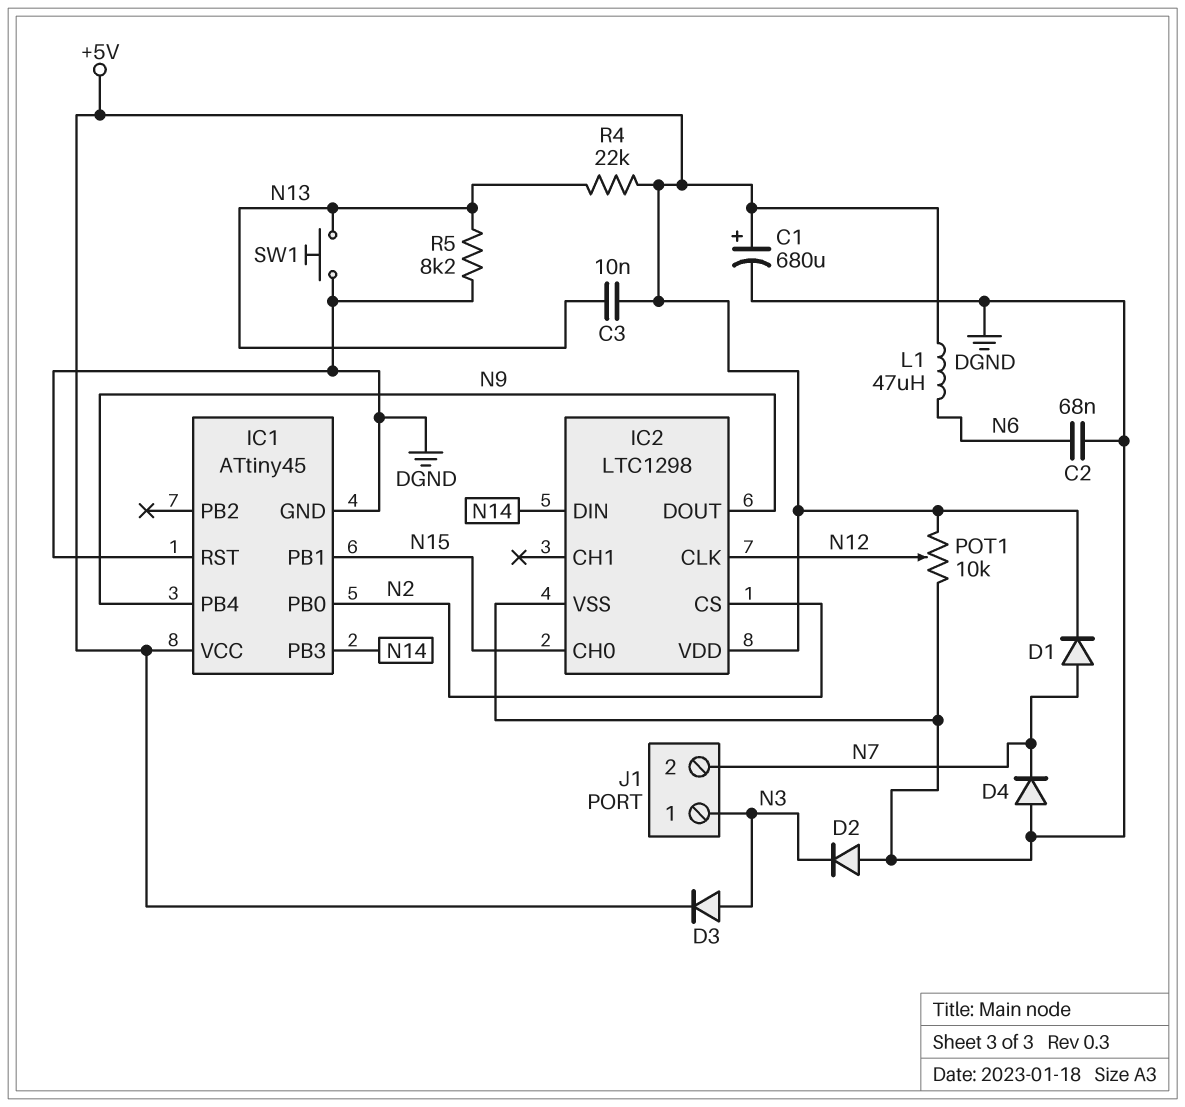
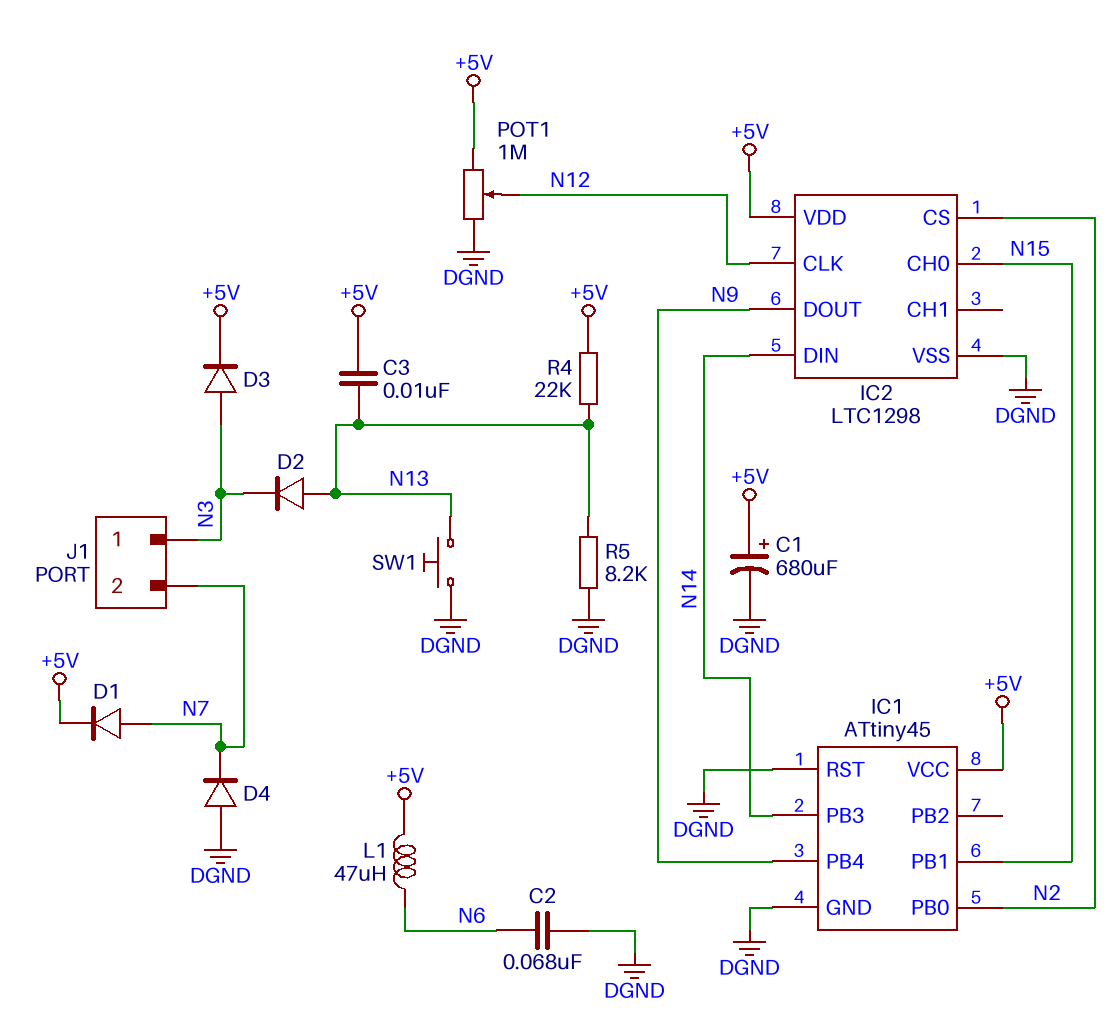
D2: diode (A DGND, K N3) -> diode (A N13, K N3)
POT1: 10k (+5V, DGND, wiper N12) -> 1M (+5V, DGND, wiper N12)

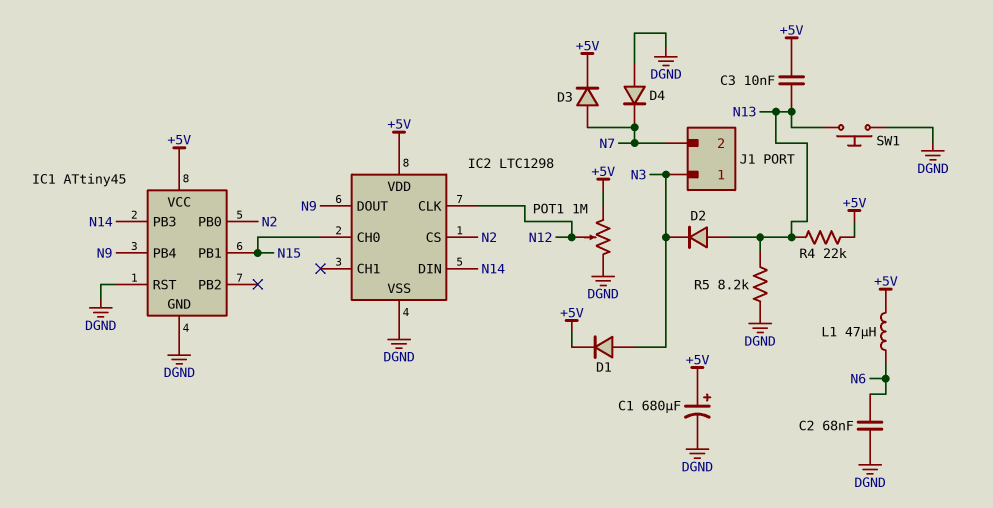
D1: diode (A N7, K +5V) -> diode (A N3, K +5V)
D3: diode (A N3, K +5V) -> diode (A N7, K +5V)

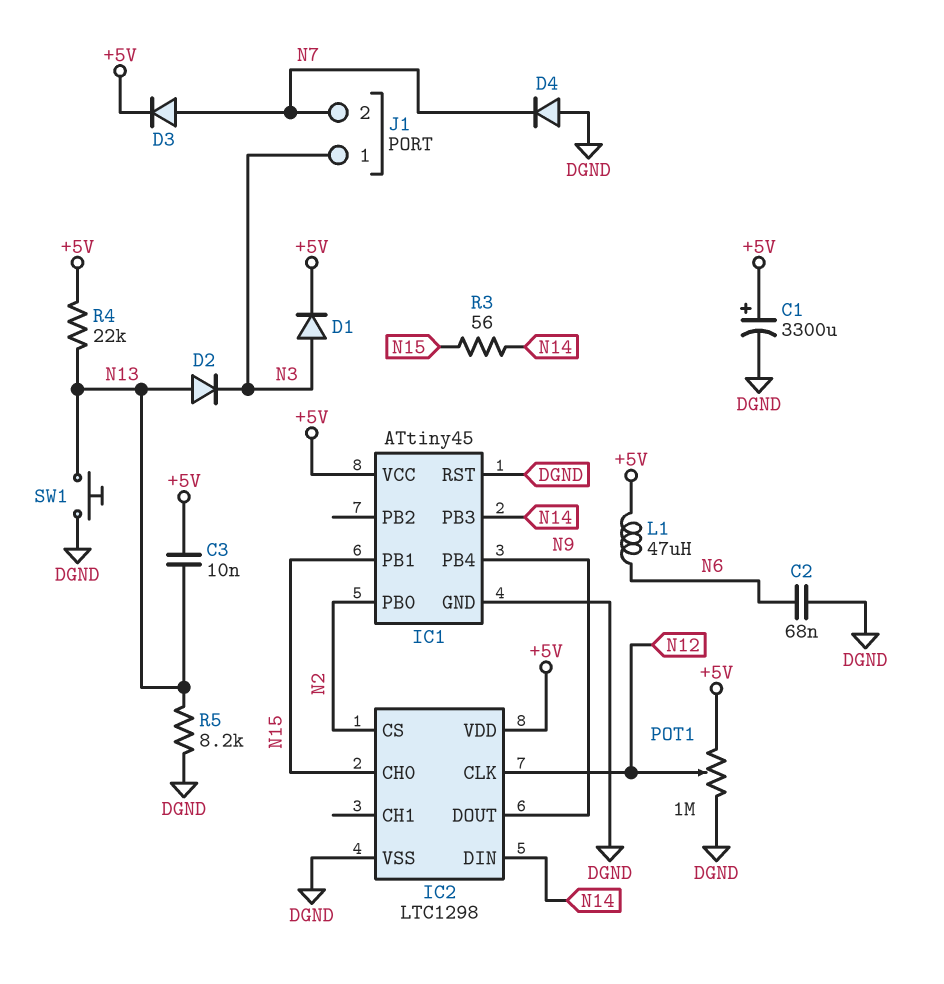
C1: 680uF (plus +5V, minus DGND) -> 3300uF (plus +5V, minus DGND)
R3: none -> 56 (N14, N15)

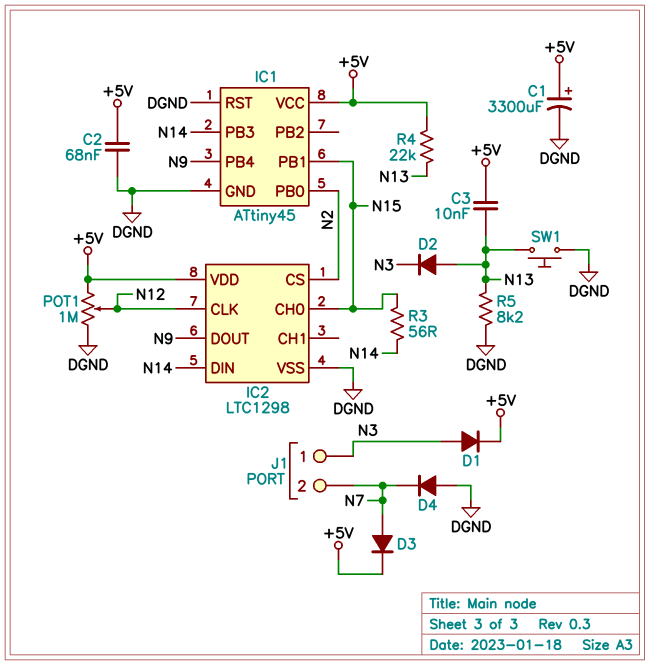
C2: 68nF (DGND, N6) -> 68nF (+5V, DGND)
L1: 47uH (+5V, N6) -> none

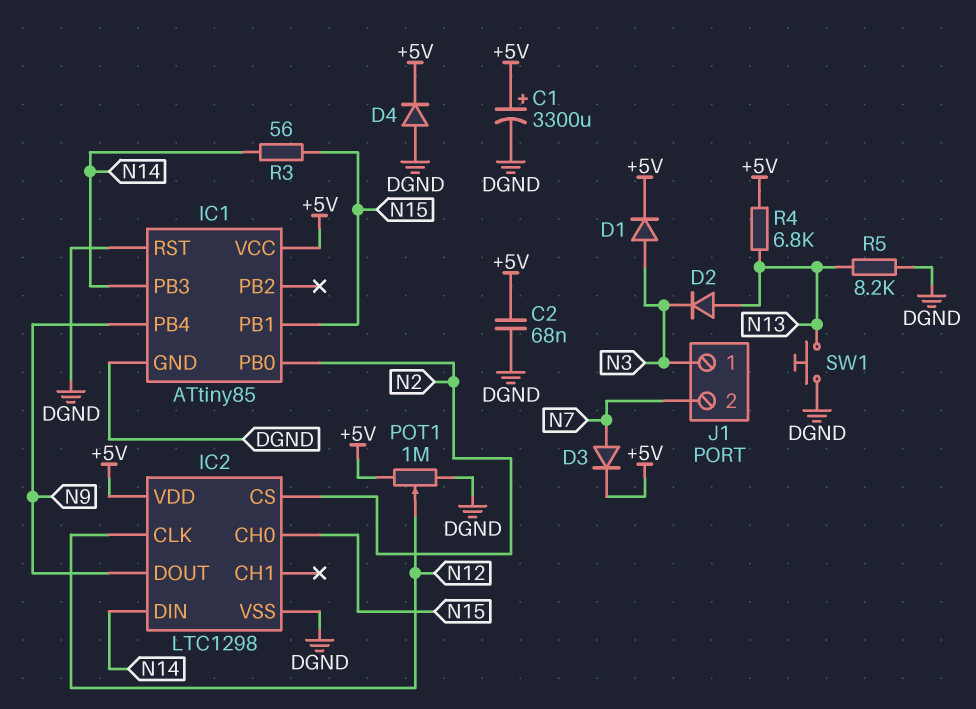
C3: 10nF (+5V, N13) -> none
D4: diode (A DGND, K N7) -> diode (A DGND, K +5V)
IC1: ATtiny45 -> ATtiny85
R4: 22k (+5V, N13) -> 6.8k (+5V, N13)

